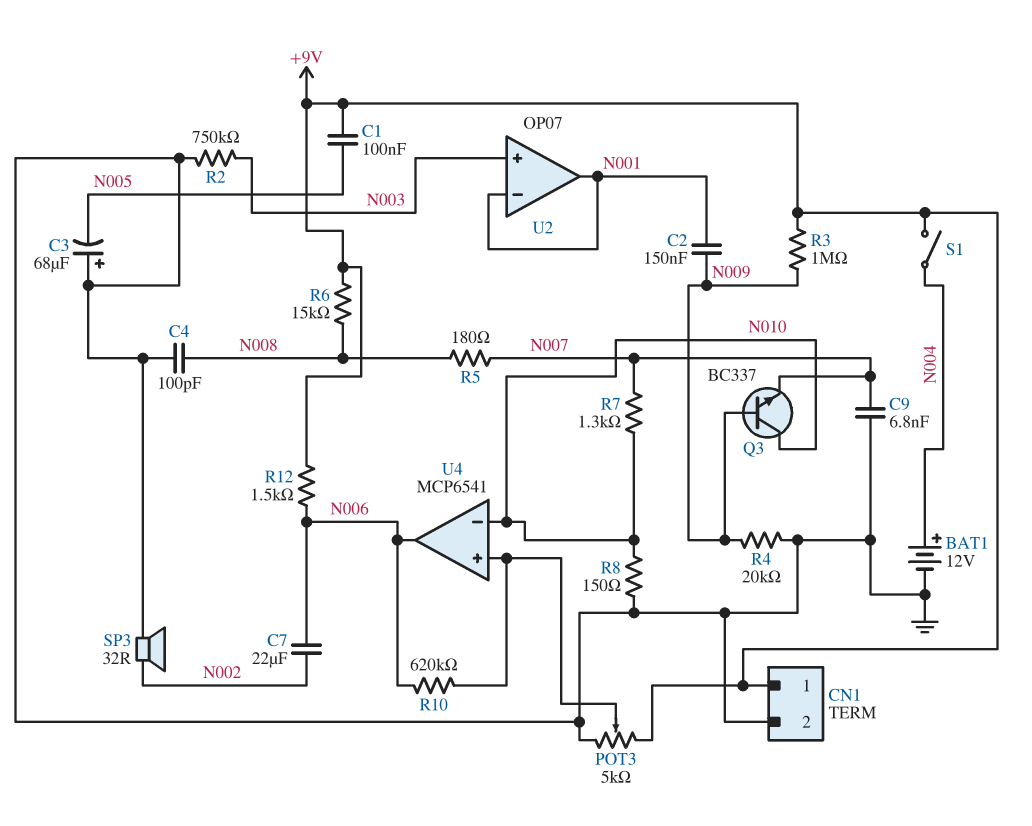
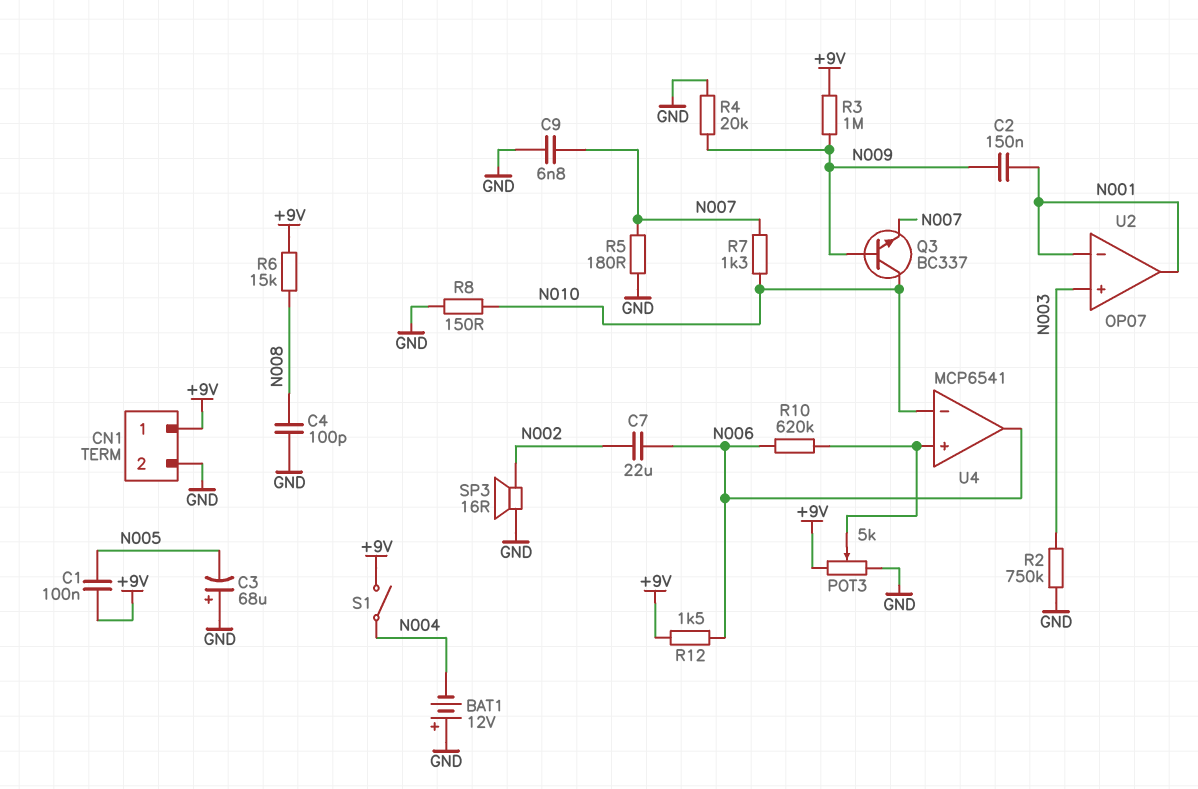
BAT1: 12V (plus N004, minus GND) -> 12V (plus GND, minus N004)
R5: 180 (N007, N008) -> 180 (GND, N007)
SP3: speaker 32R (GND, N002) -> speaker 16R (GND, N002)

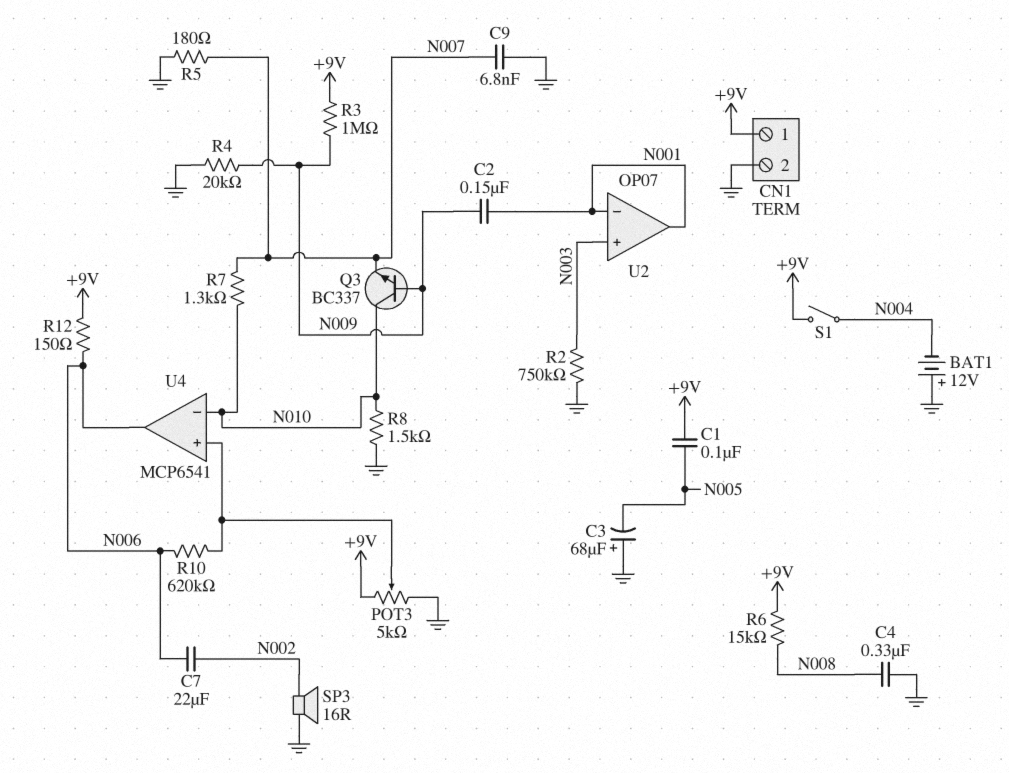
C4: 100pF (GND, N008) -> 330nF (GND, N008)
R8: 150 (GND, N010) -> 1.5k (GND, N010)
R12: 1.5k (+9V, N006) -> 150 (+9V, N006)

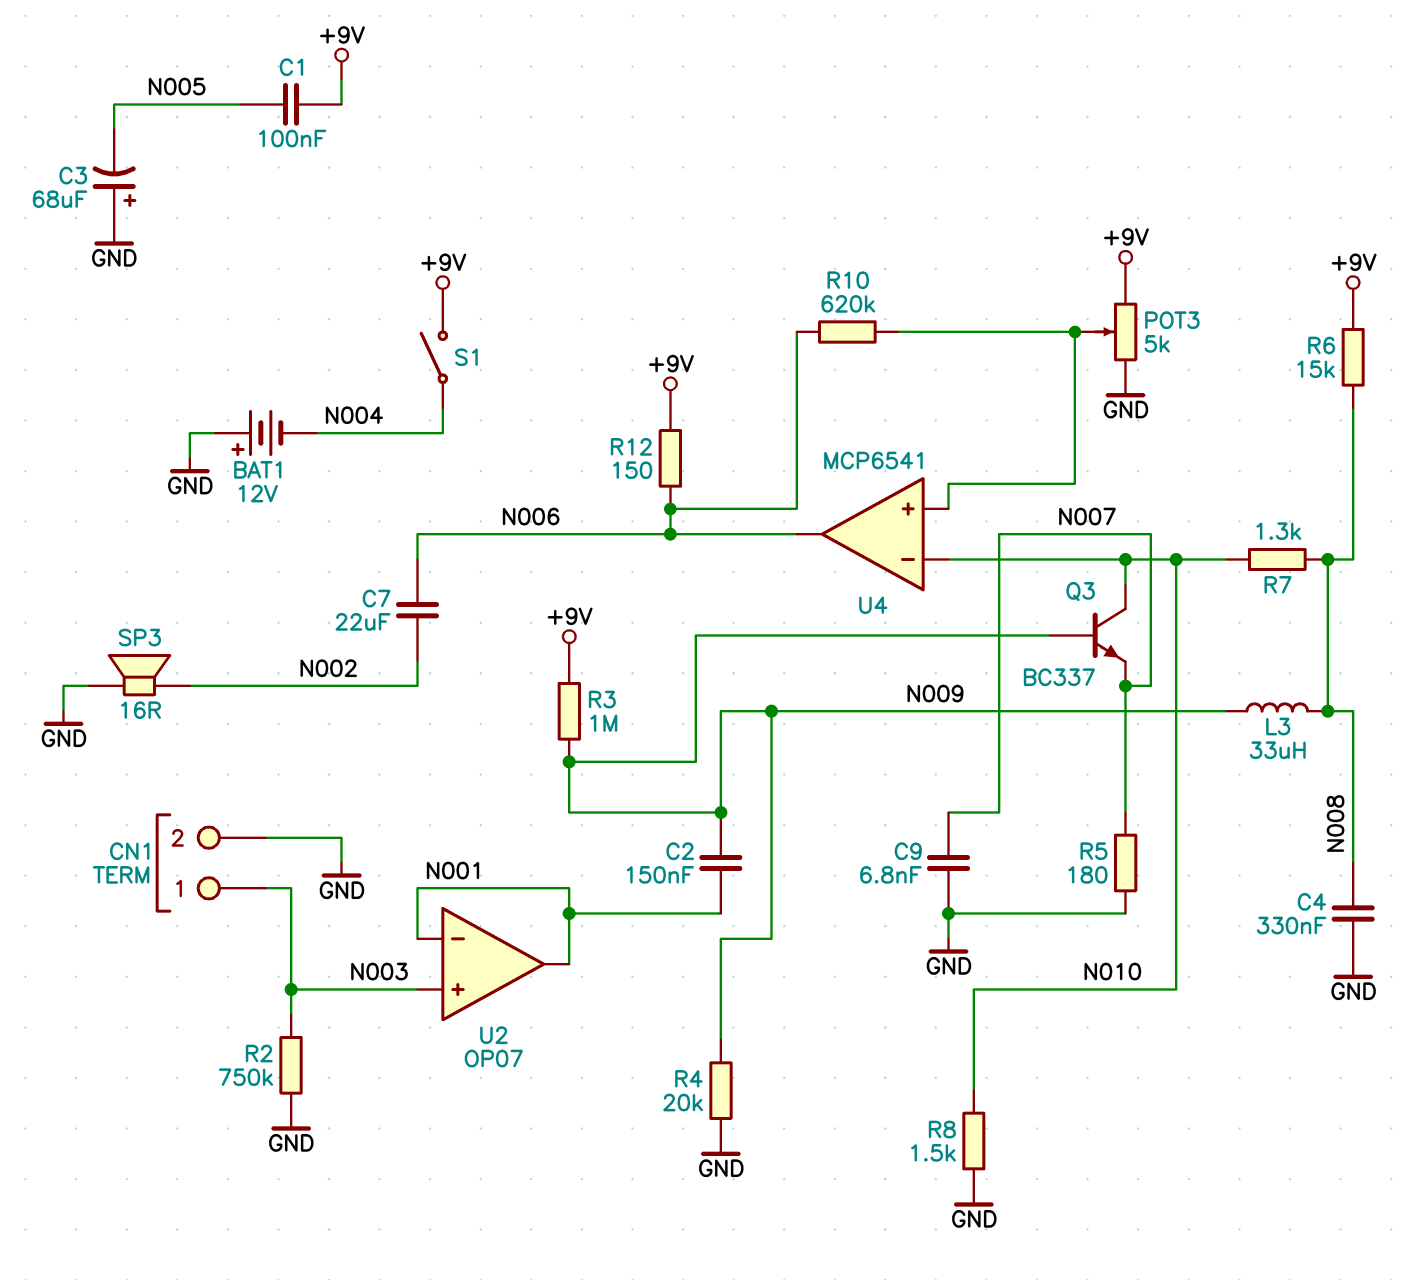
CN1 pin 1: +9V -> N003
L3: none -> 33uH (N008, N009)
R7: 1.3k (N007, N010) -> 1.3k (N008, N010)

